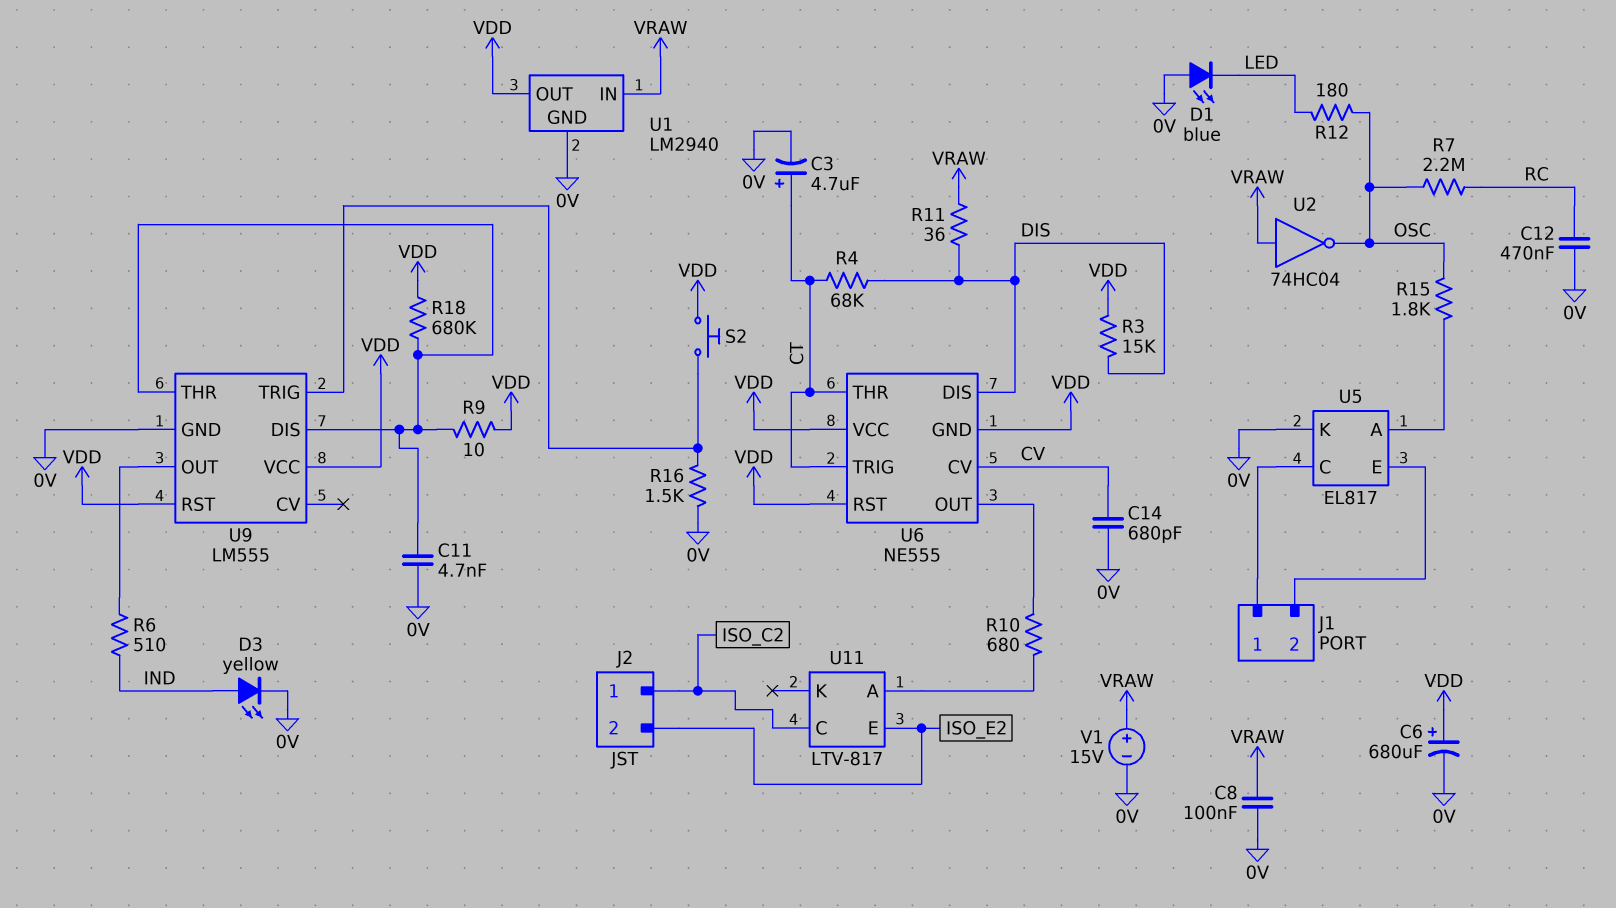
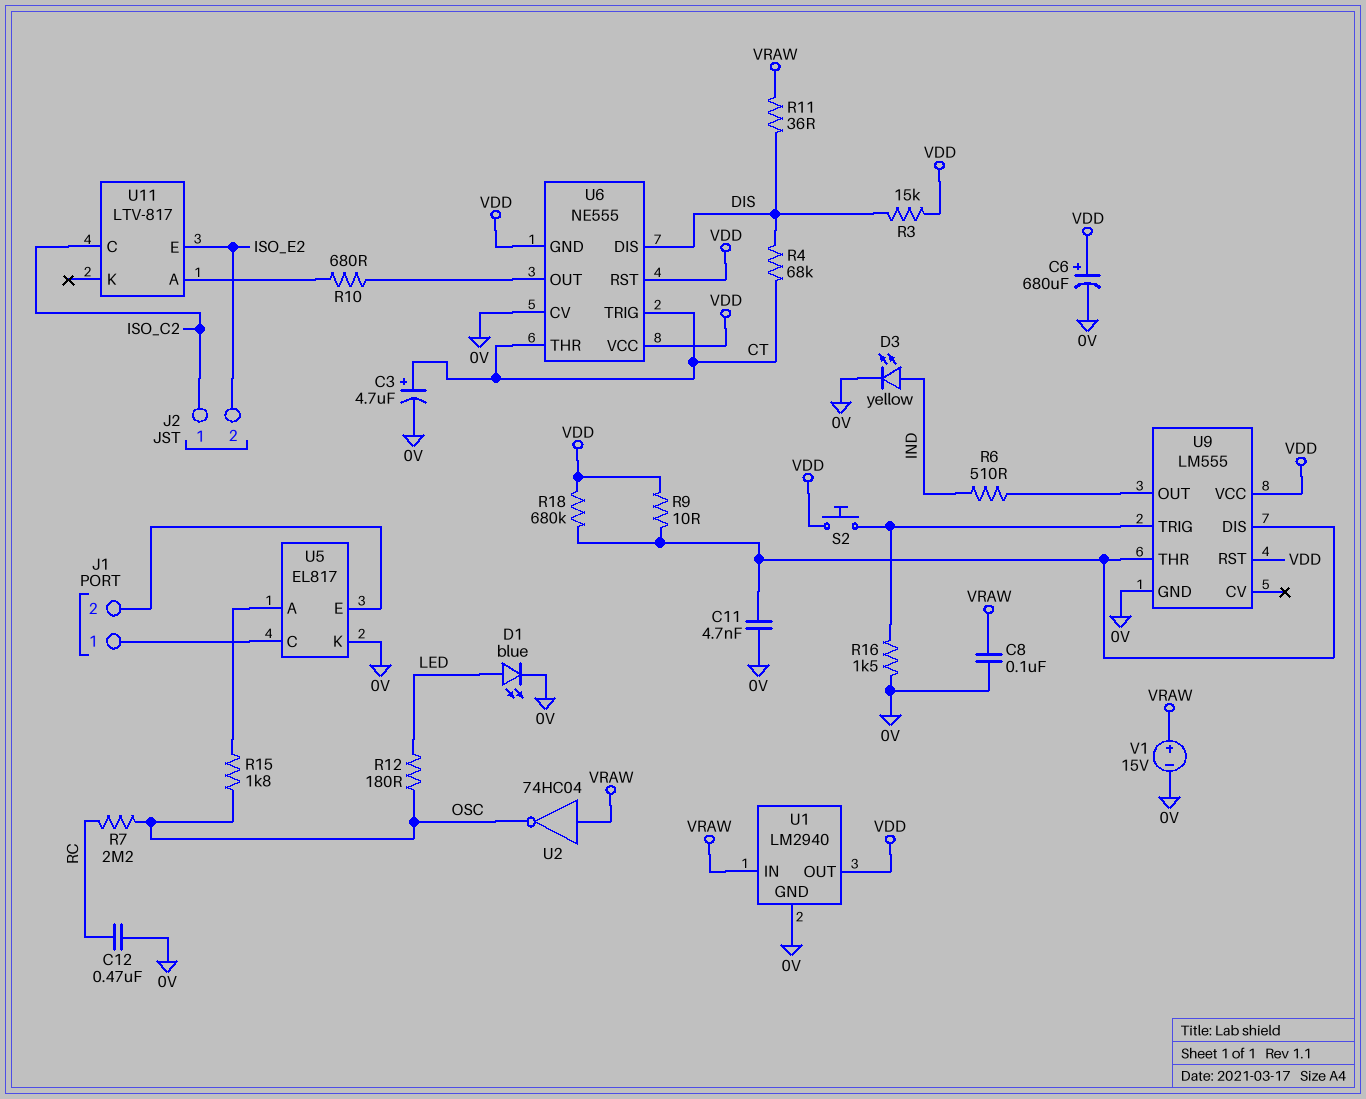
C14: 680pF (0V, CV) -> none
D1: LED blue (A 0V, K LED) -> LED blue (A LED, K 0V)
U6 pin CV: CV -> 0V

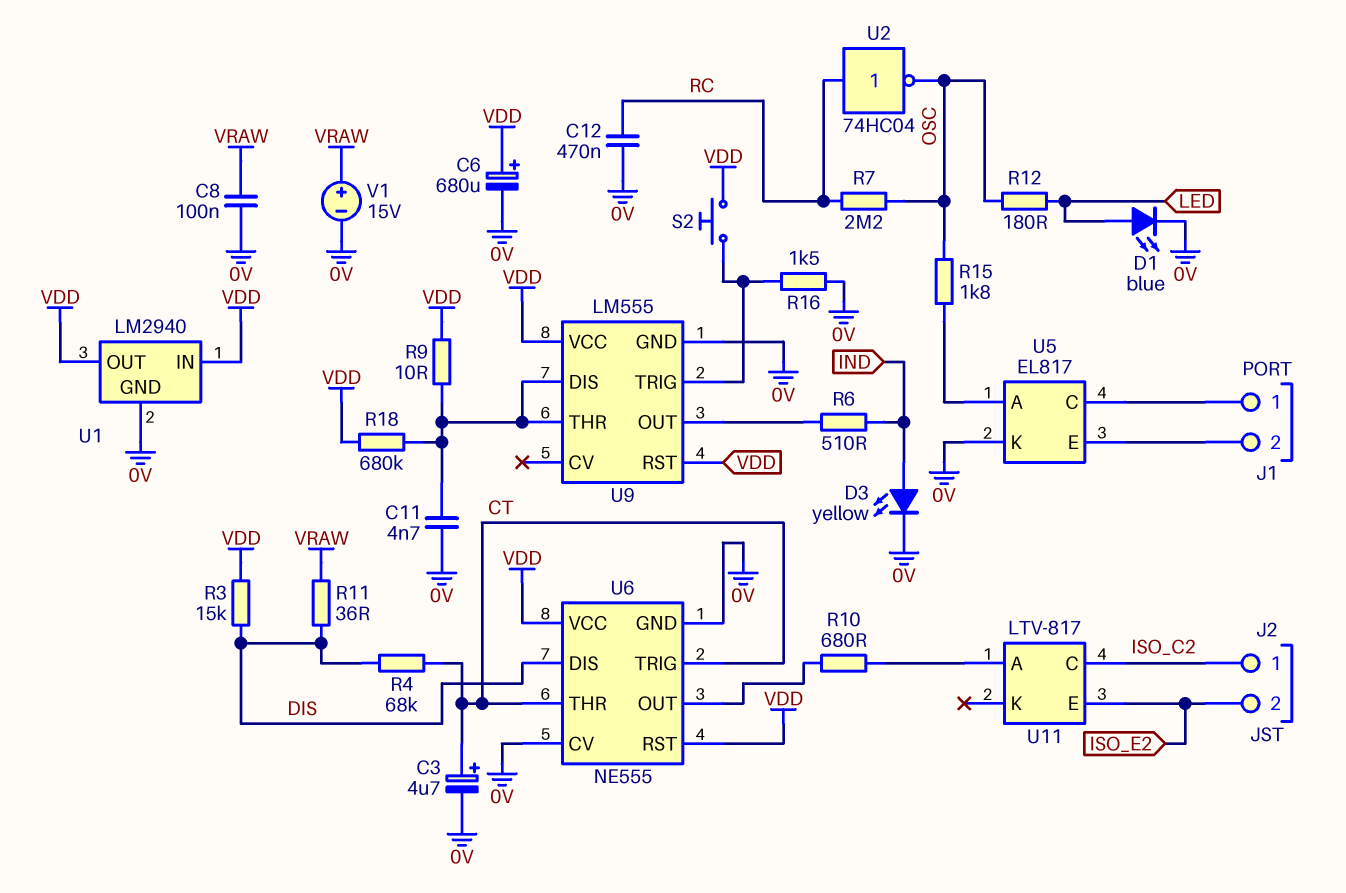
U1 pin IN: VRAW -> VDD
U2: NOT 74HC04 (in VRAW, out OSC) -> NOT 74HC04 (in RC, out OSC)
U6 pin GND: VDD -> 0V

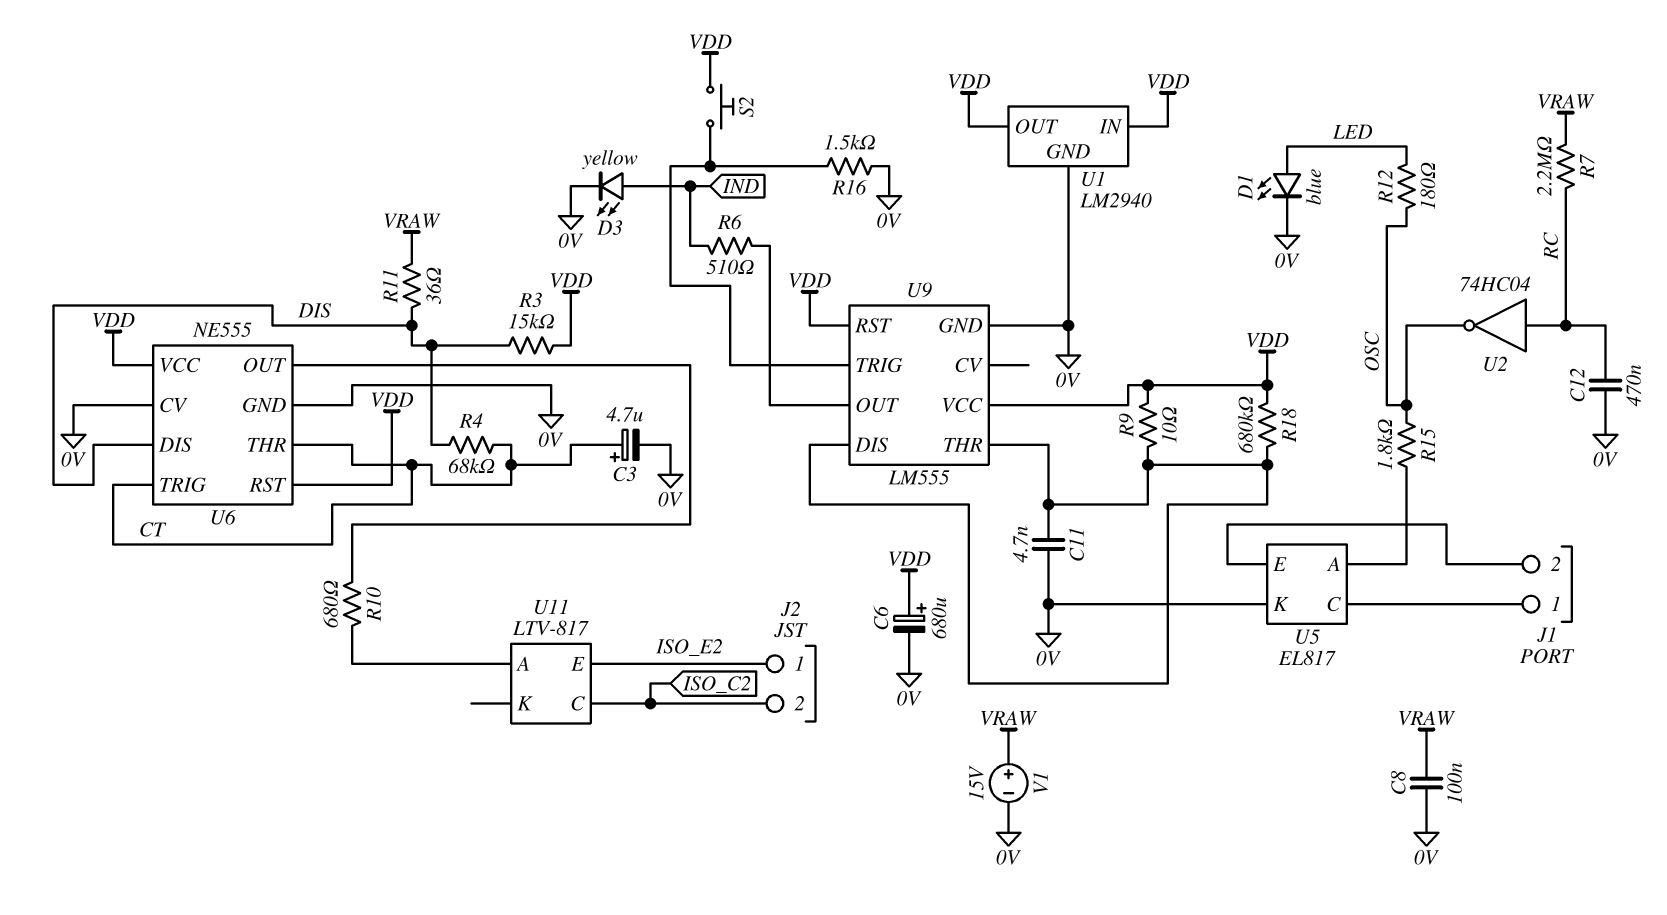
J2 pin 1: ISO_C2 -> ISO_E2
J2 pin 2: ISO_E2 -> ISO_C2
R7: 2.2M (OSC, RC) -> 2.2M (RC, VRAW)

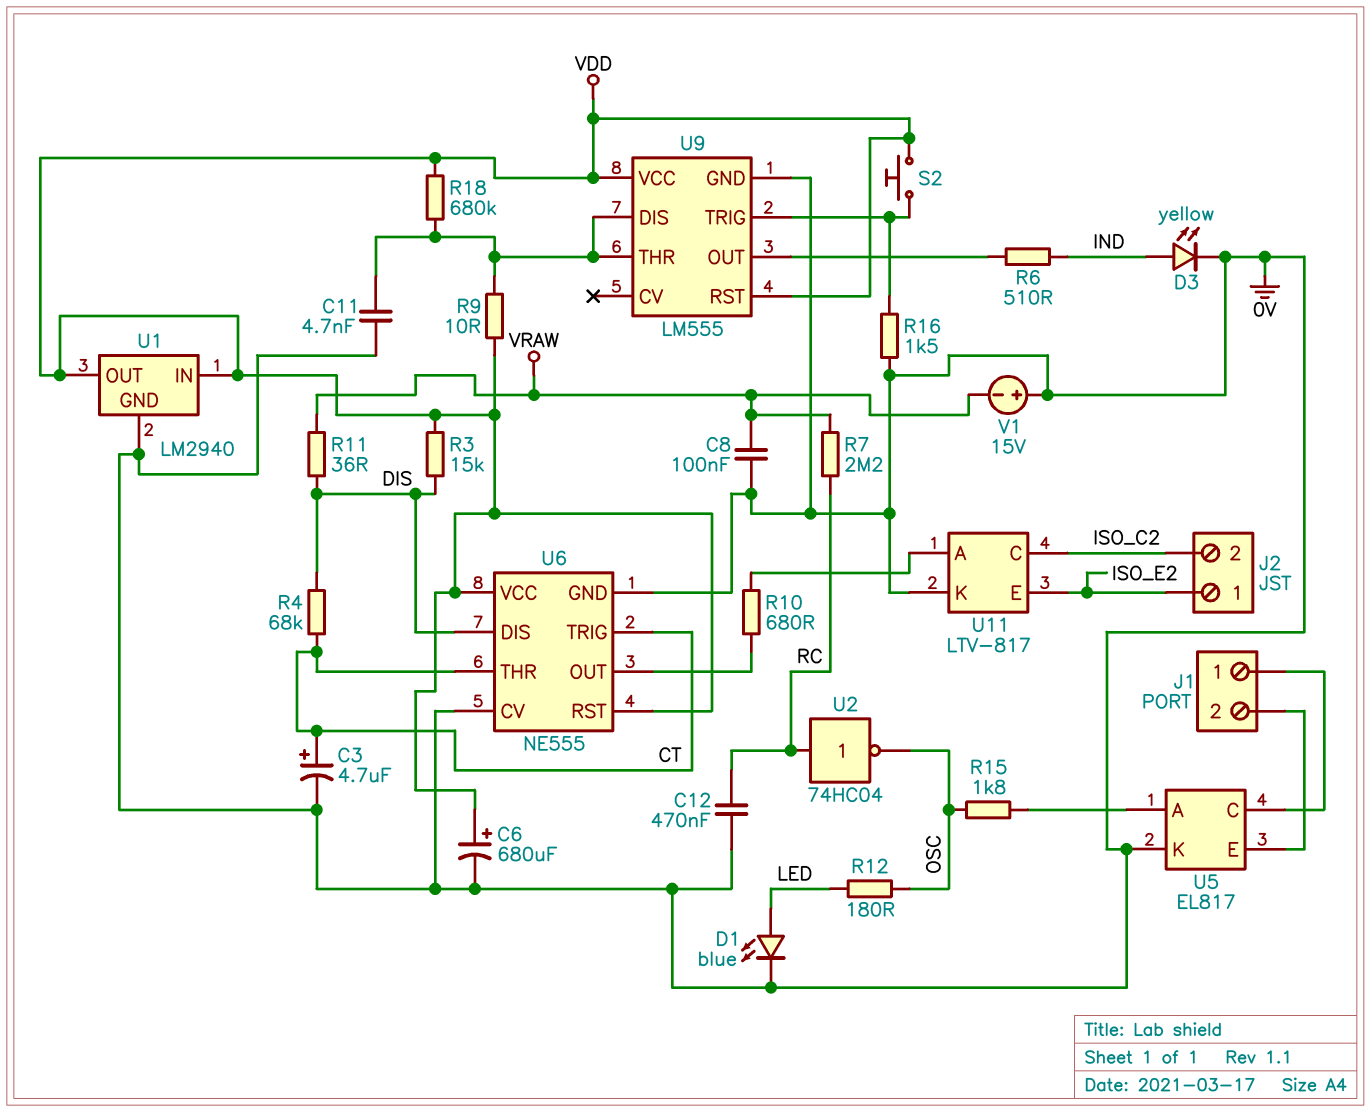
U11 pin K: none -> 0V
V1: 15V (plus VRAW, minus 0V) -> 15V (plus 0V, minus VRAW)

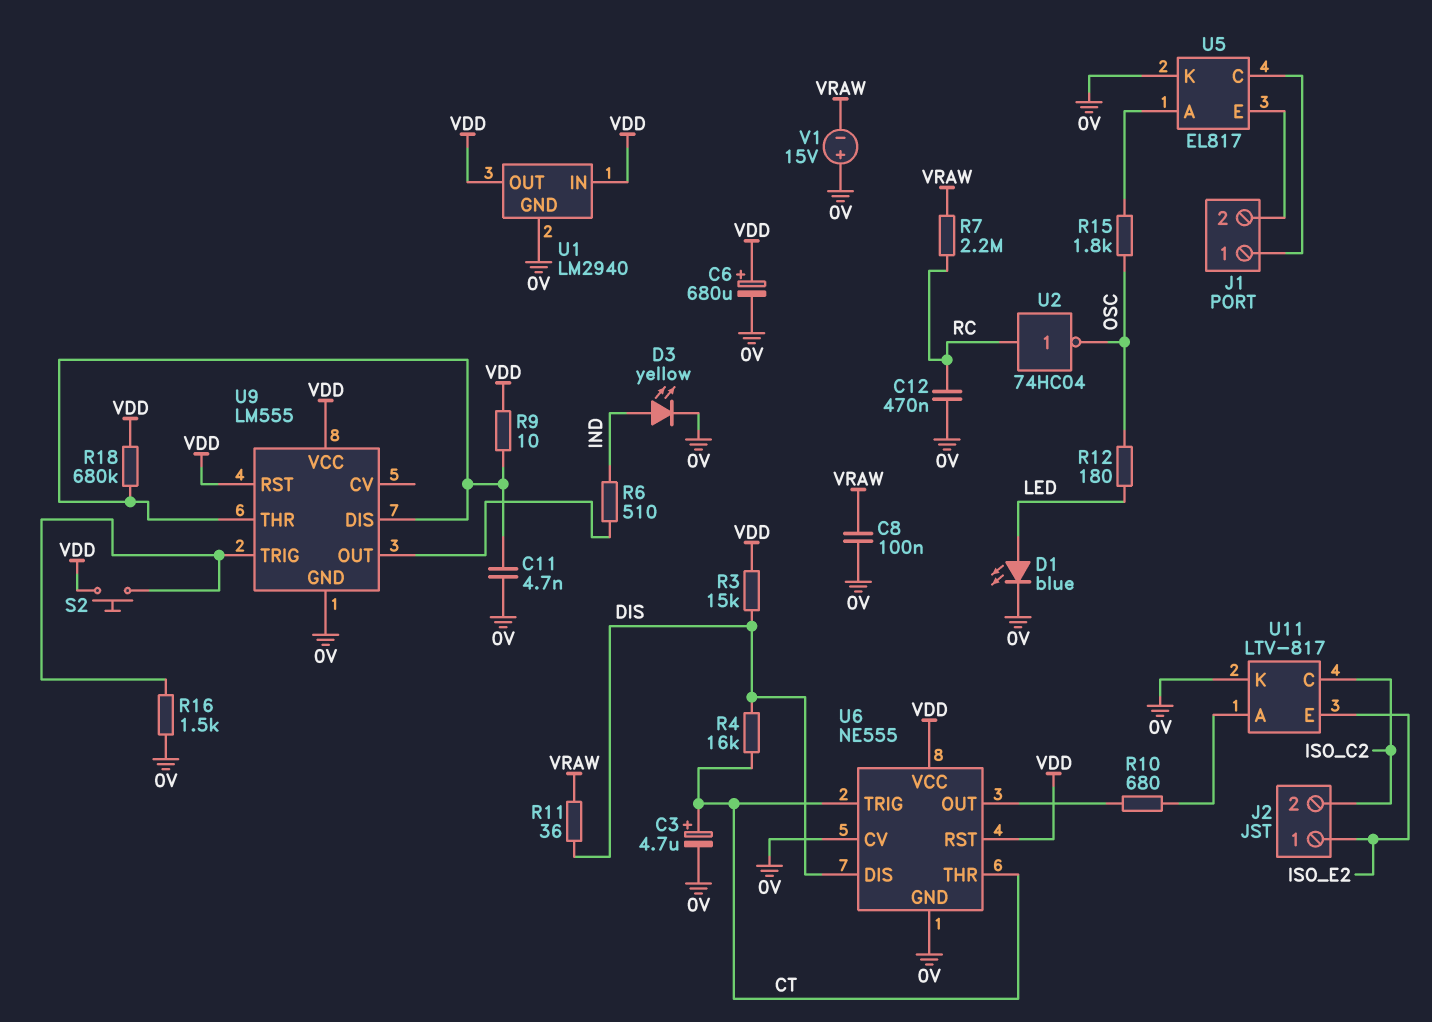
R4: 68k (CT, DIS) -> 16k (CT, DIS)

